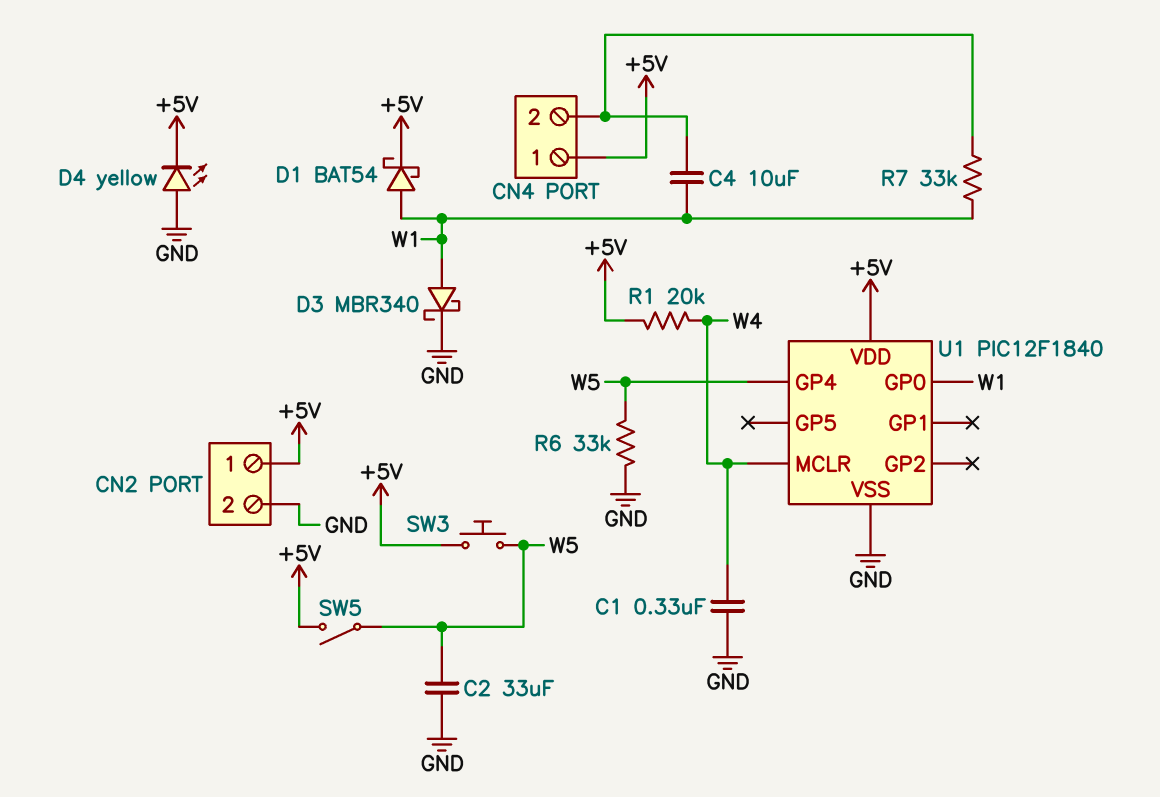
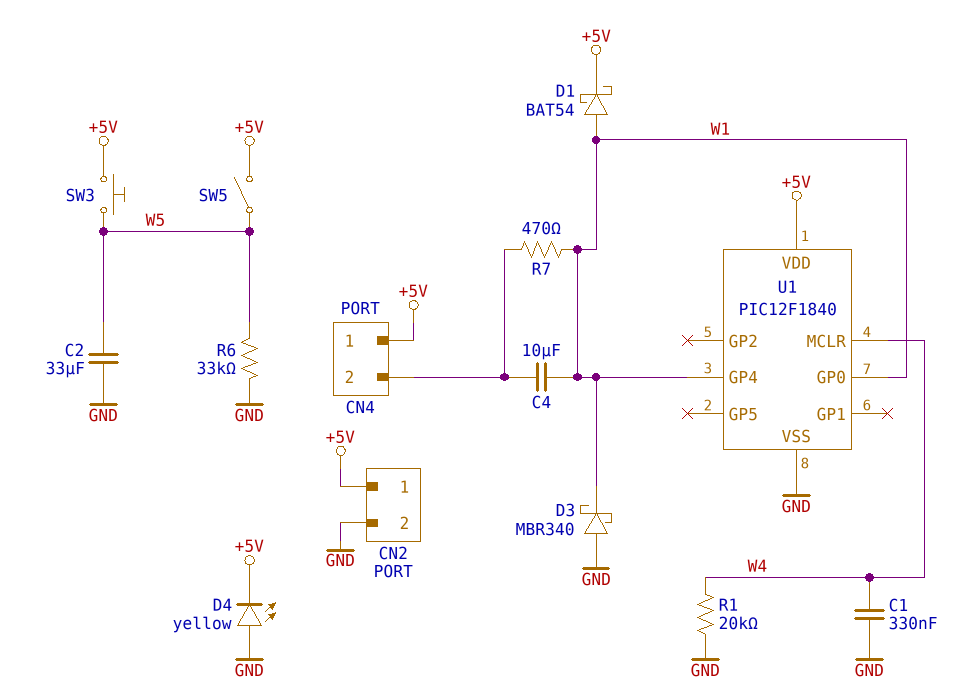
D3: schottky MBR340 (A W1, K GND) -> schottky MBR340 (A GND, K W1)
R1: 20k (+5V, W4) -> 20k (GND, W4)
R7: 33k (CN4/2, W1) -> 470 (CN4/2, W1)
U1 pin GP4: W5 -> W1

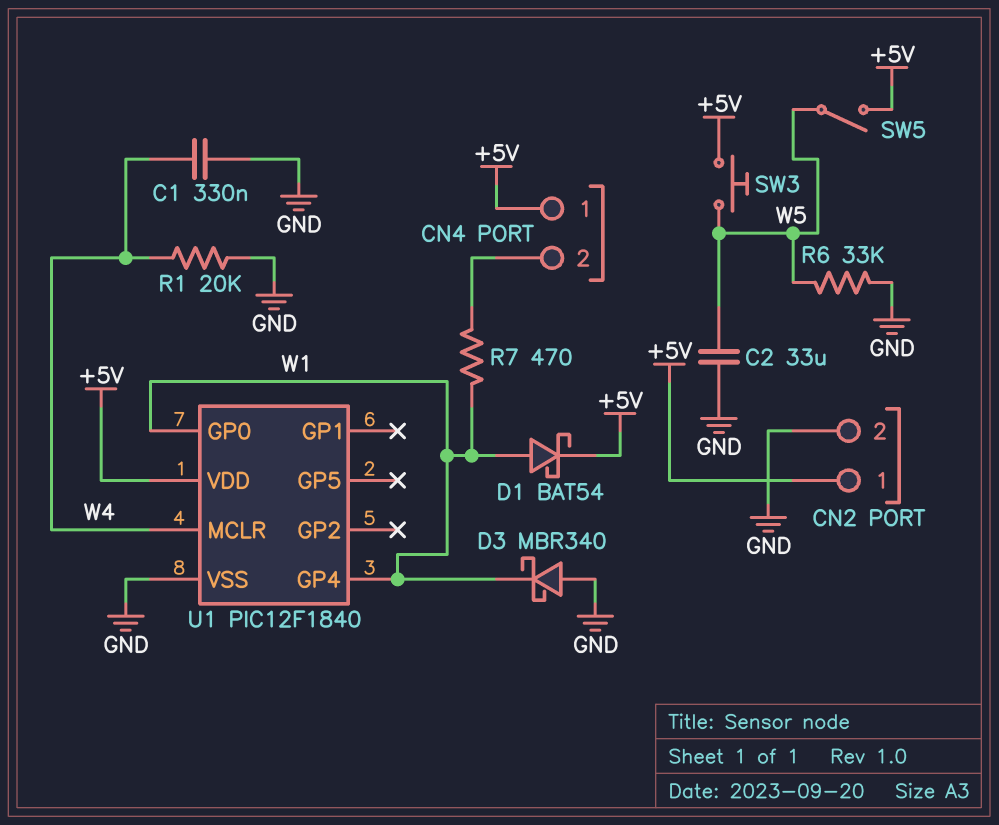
C4: 10uF (CN4/2, W1) -> none
D4: LED yellow (A GND, K +5V) -> none

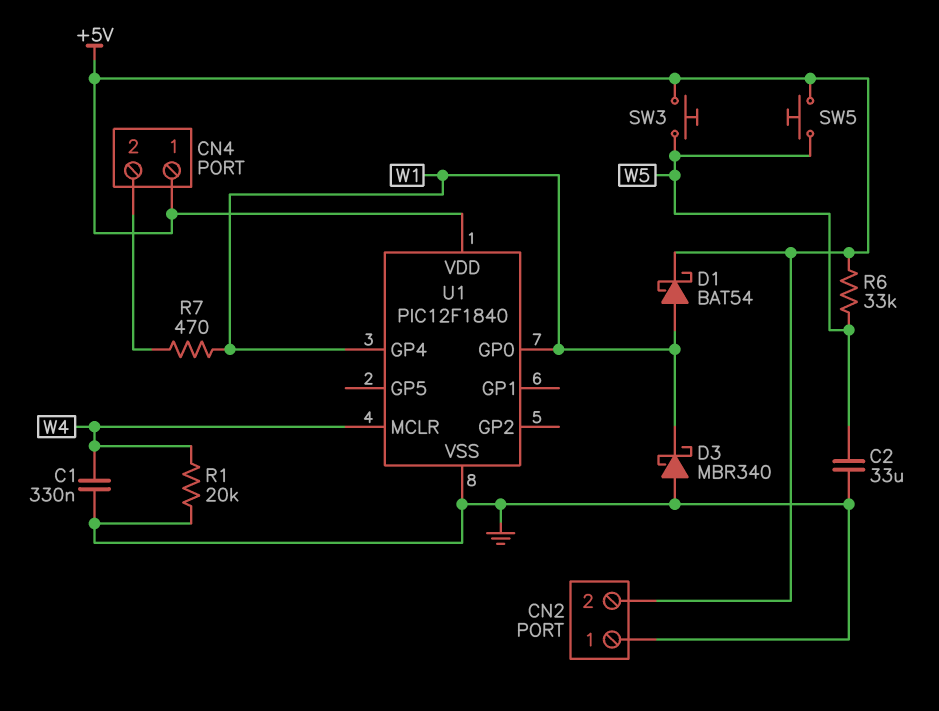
CN2 pin 1: +5V -> GND
CN2 pin 2: GND -> +5V
R6: 33k (GND, W5) -> 33k (+5V, W5)
SW5: switch (+5V, W5) -> button (+5V, W5)

